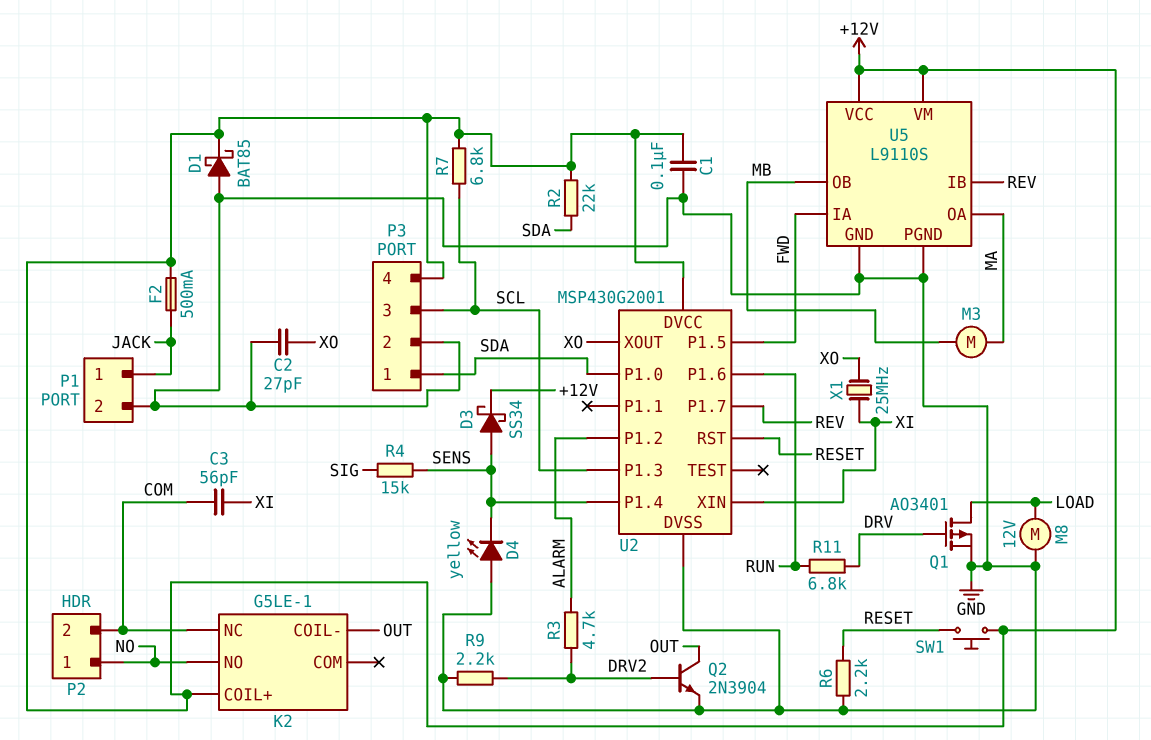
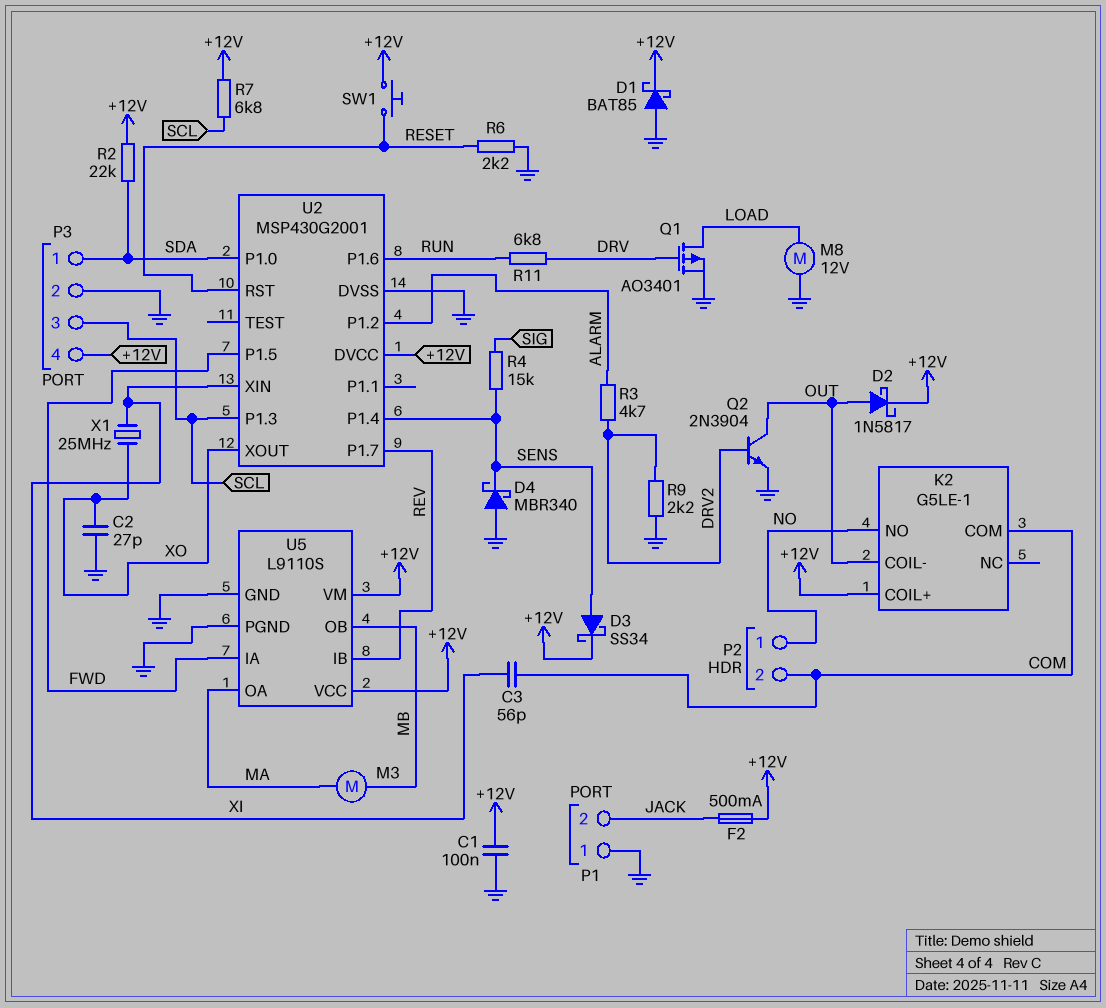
D2: none -> schottky 1N5817 (A OUT, K +12V)
D4: LED yellow (A GND, K SENS) -> schottky MBR340 (A GND, K SENS)
K2 pin COM: none -> COM
K2 pin NC: COM -> none
P1 pin 1: JACK -> GND
P1 pin 2: GND -> JACK

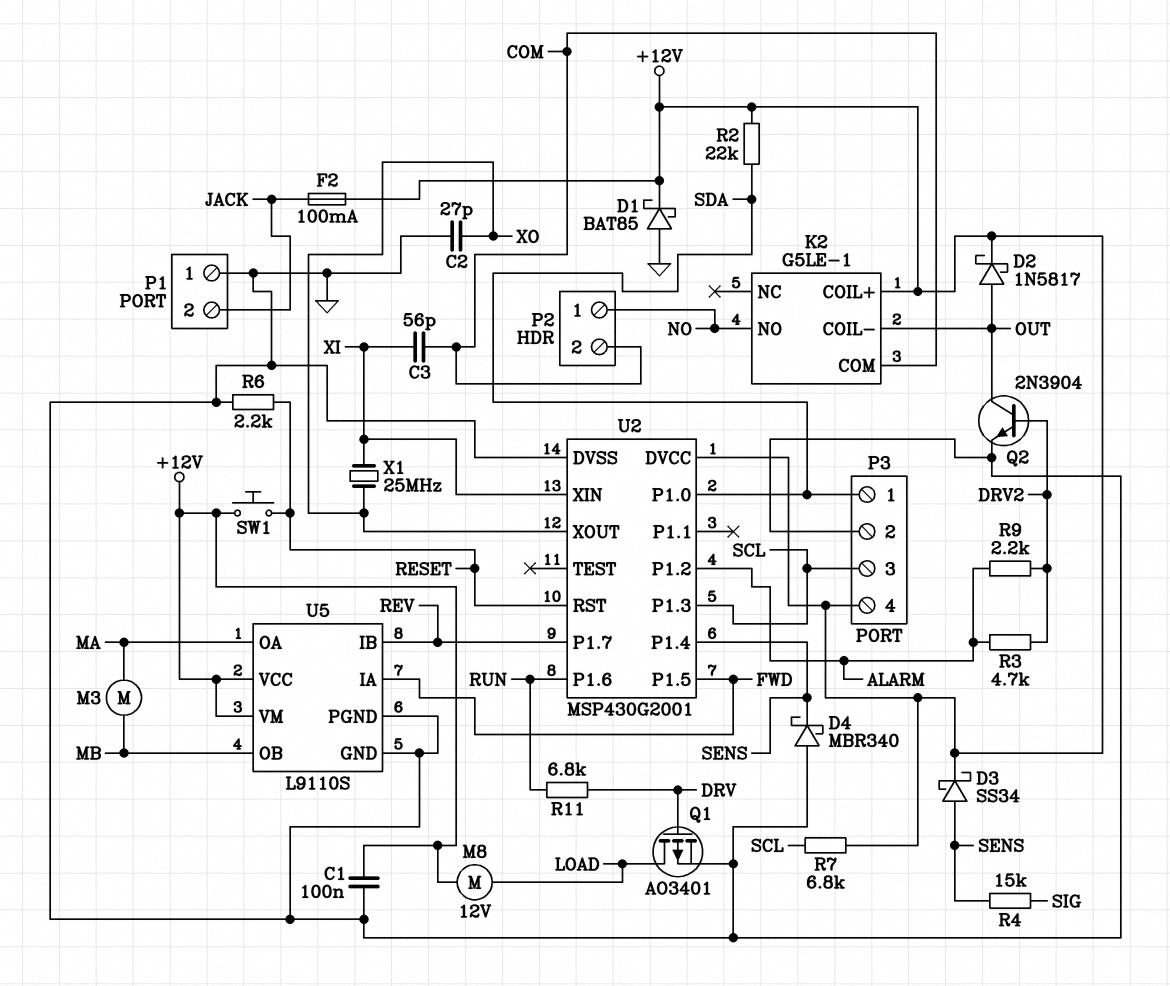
F2: 500mA (+12V, JACK) -> 100mA (+12V, JACK)
M8: motor 12V (GND, LOAD) -> motor 12V (+12V, LOAD)
R9: 2.2k (DRV2, GND) -> 2.2k (ALARM, DRV2)

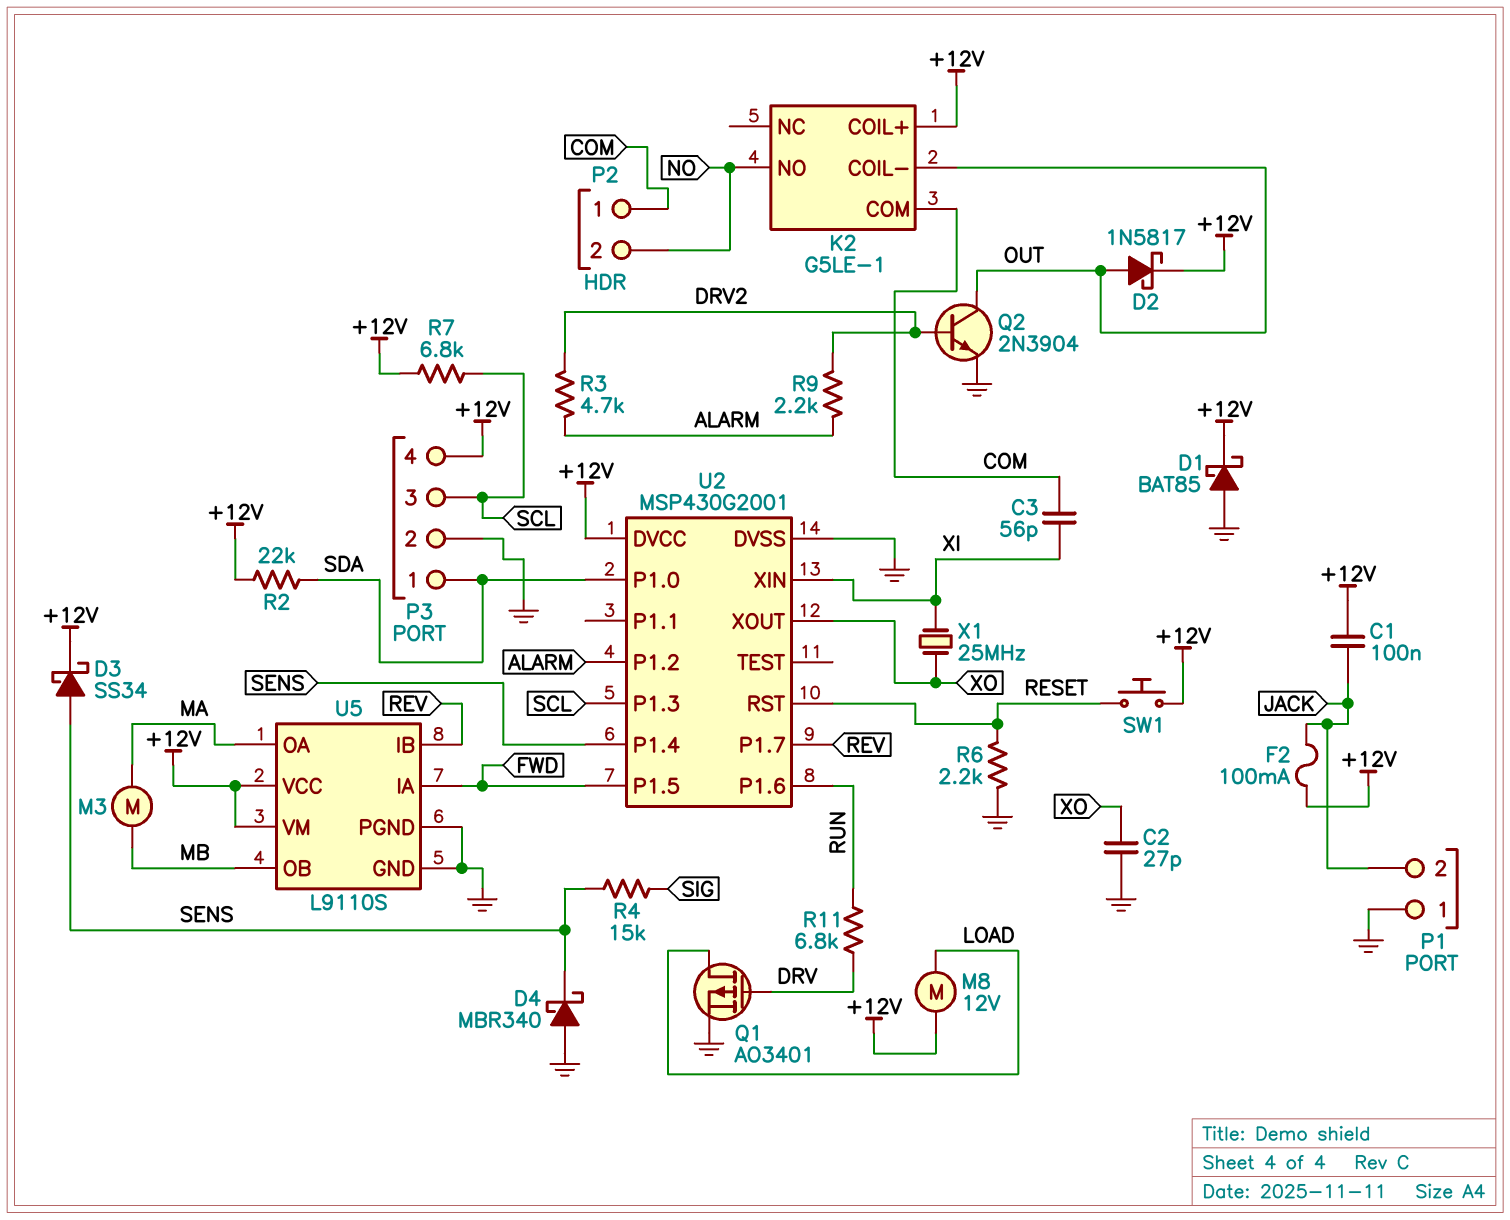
C1: 100nF (+12V, GND) -> 100nF (+12V, JACK)
P2 pin 1: NO -> COM
P2 pin 2: COM -> NO

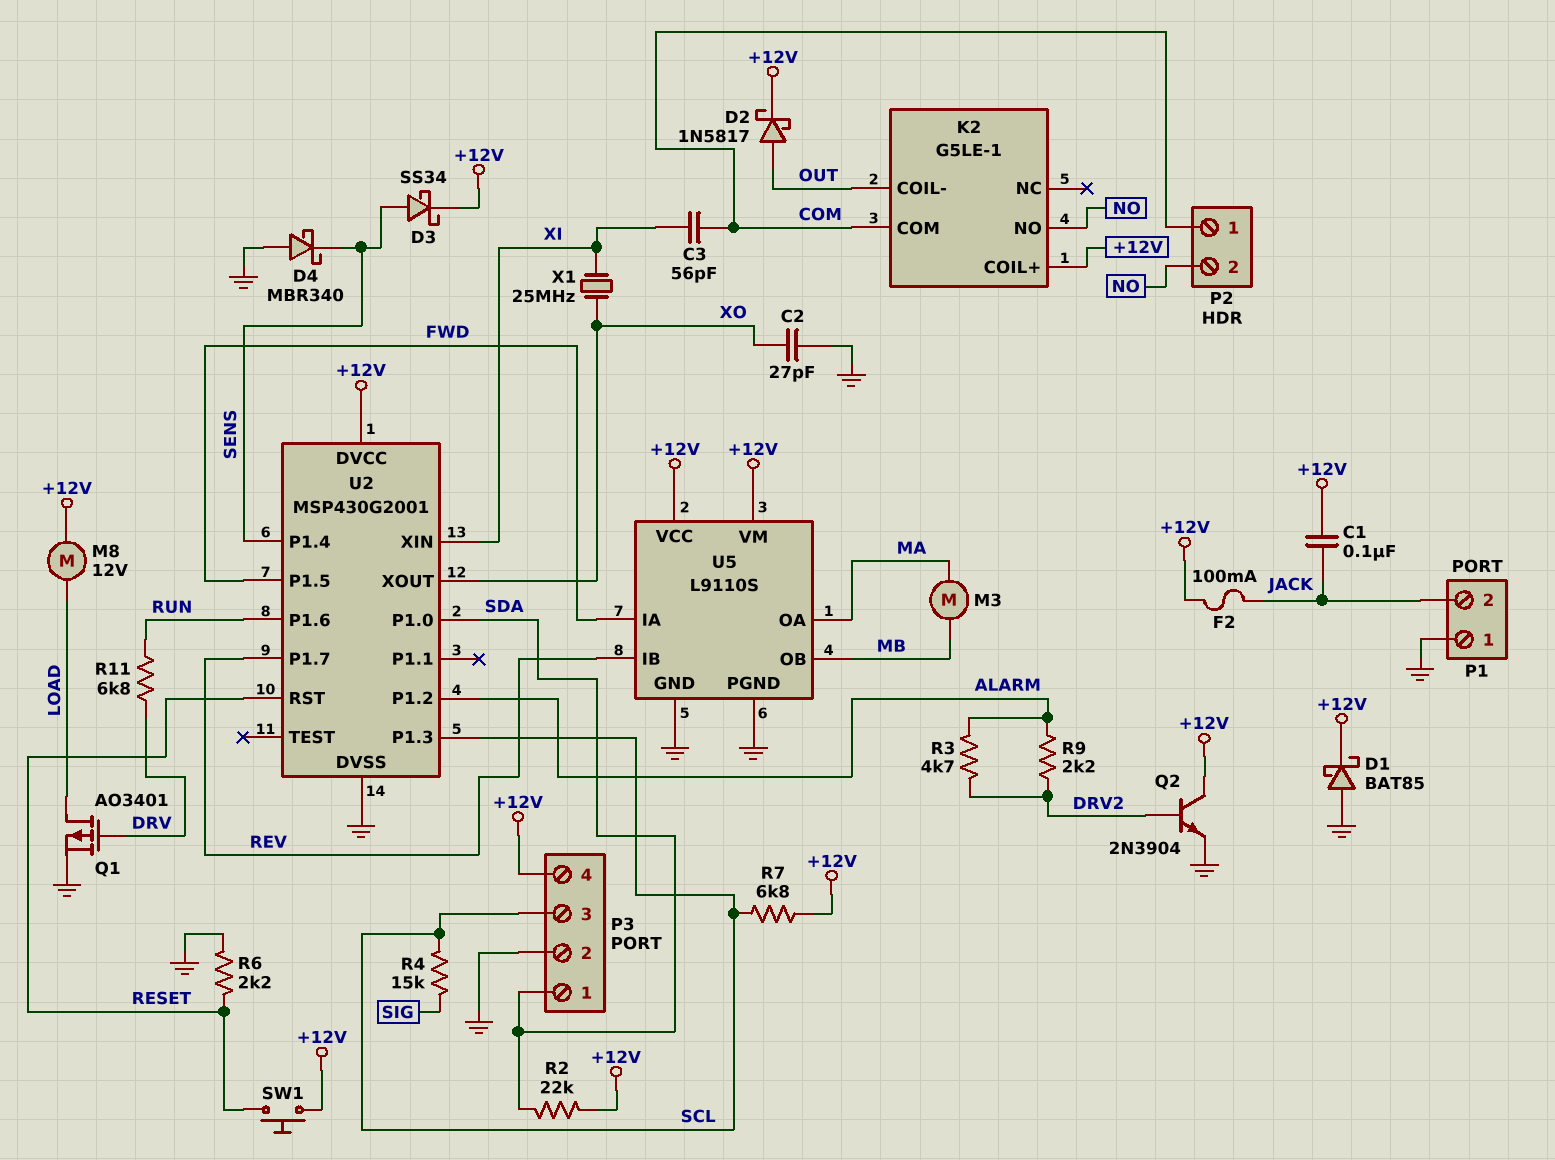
Q2: NPN 2N3904 (B DRV2, C OUT, E GND) -> NPN 2N3904 (B DRV2, C +12V, E GND)
R4: 15k (SENS, SIG) -> 15k (SCL, SIG)

